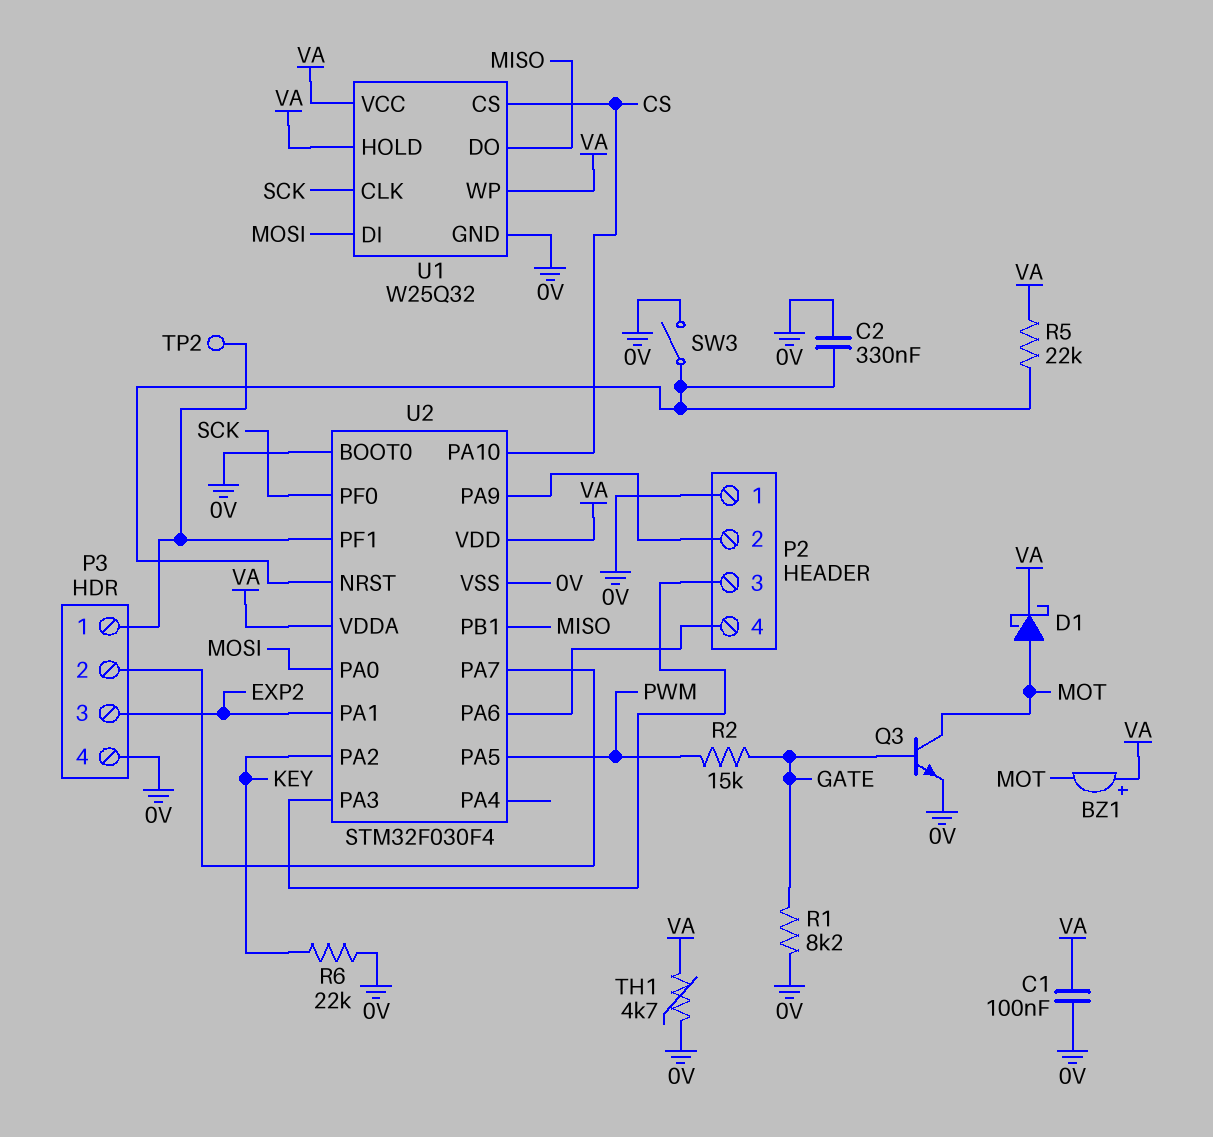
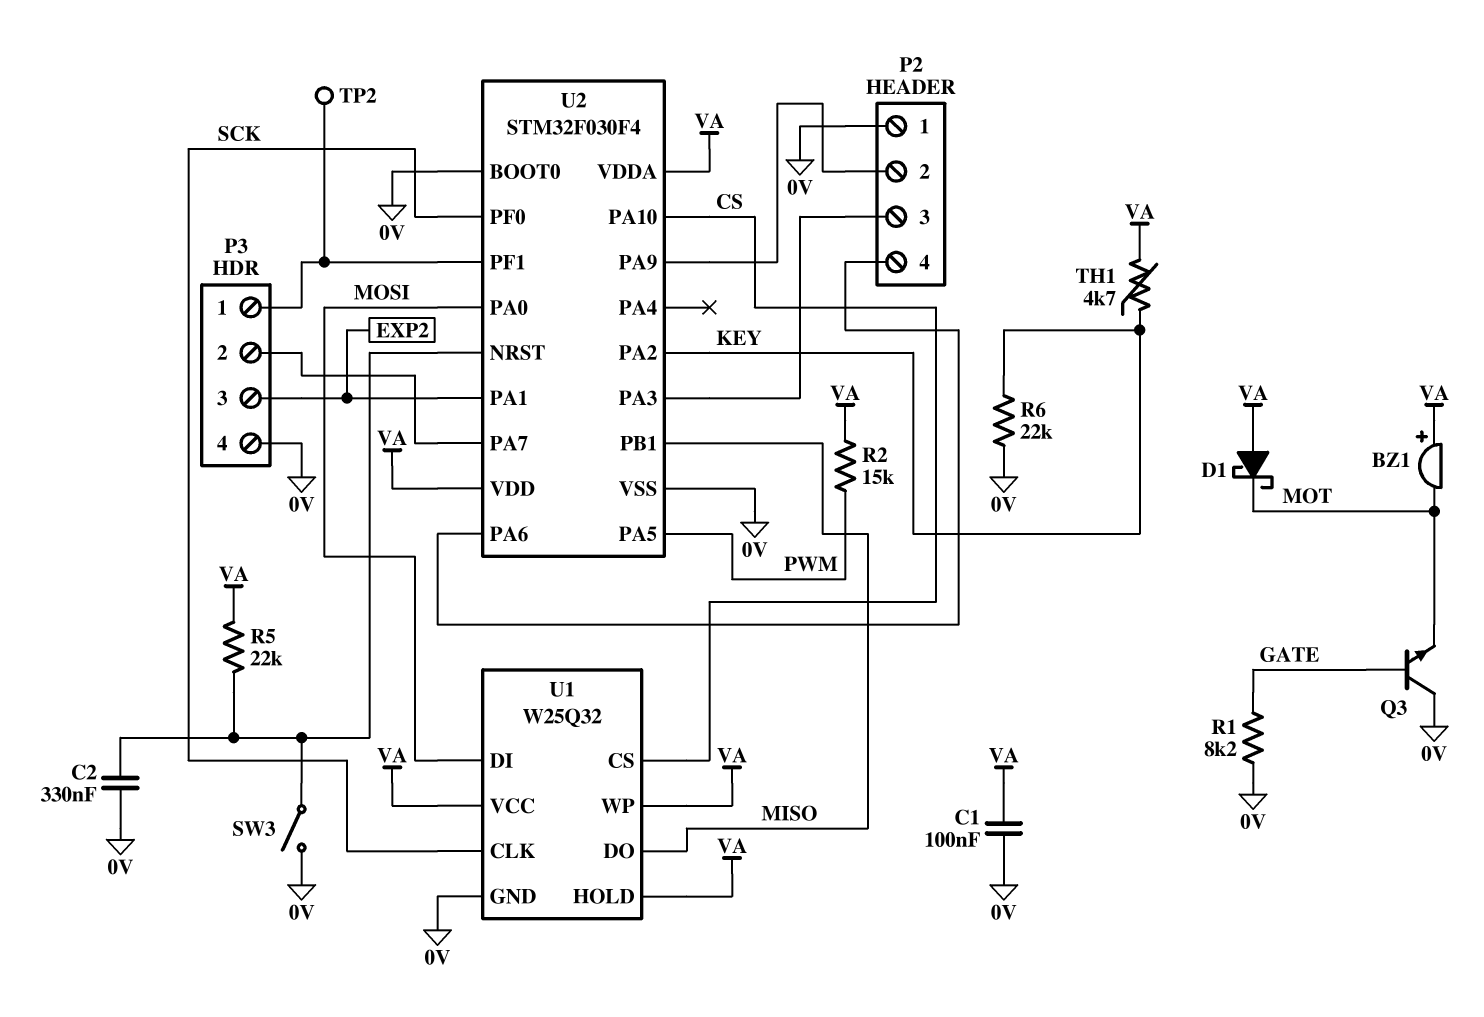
D1: schottky (A MOT, K VA) -> schottky (A VA, K MOT)
Q3: NPN (B GATE, C MOT, E 0V) -> NPN (B GATE, C 0V, E MOT)
R2: 15k (GATE, PWM) -> 15k (PWM, VA)
TH1: 4.7k (0V, VA) -> 4.7k (KEY, VA)

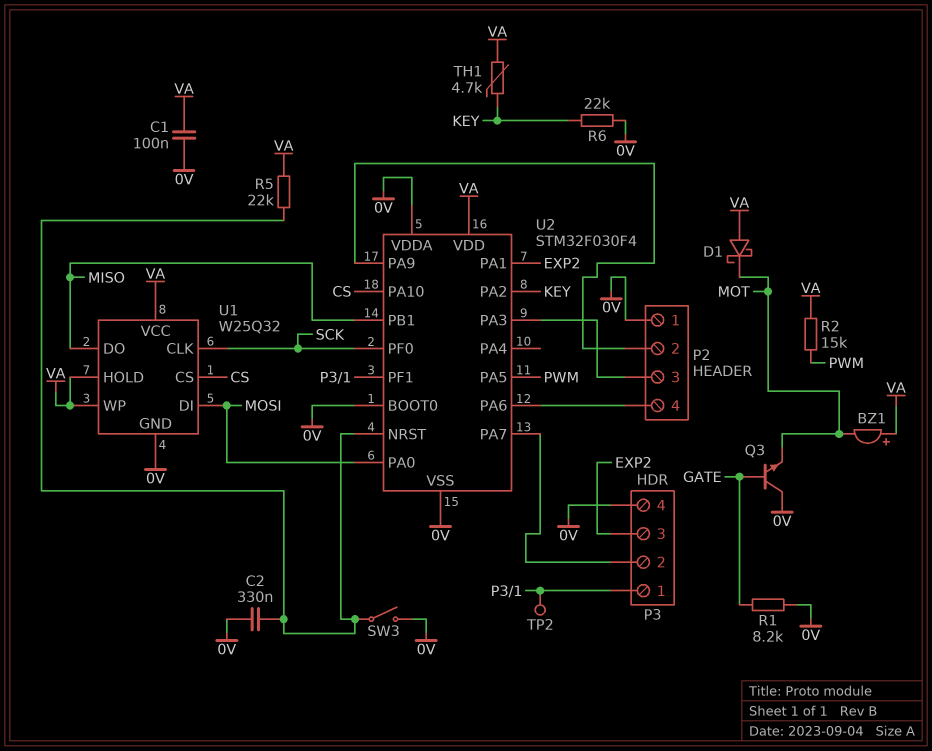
U2 pin VDDA: VA -> 0V

